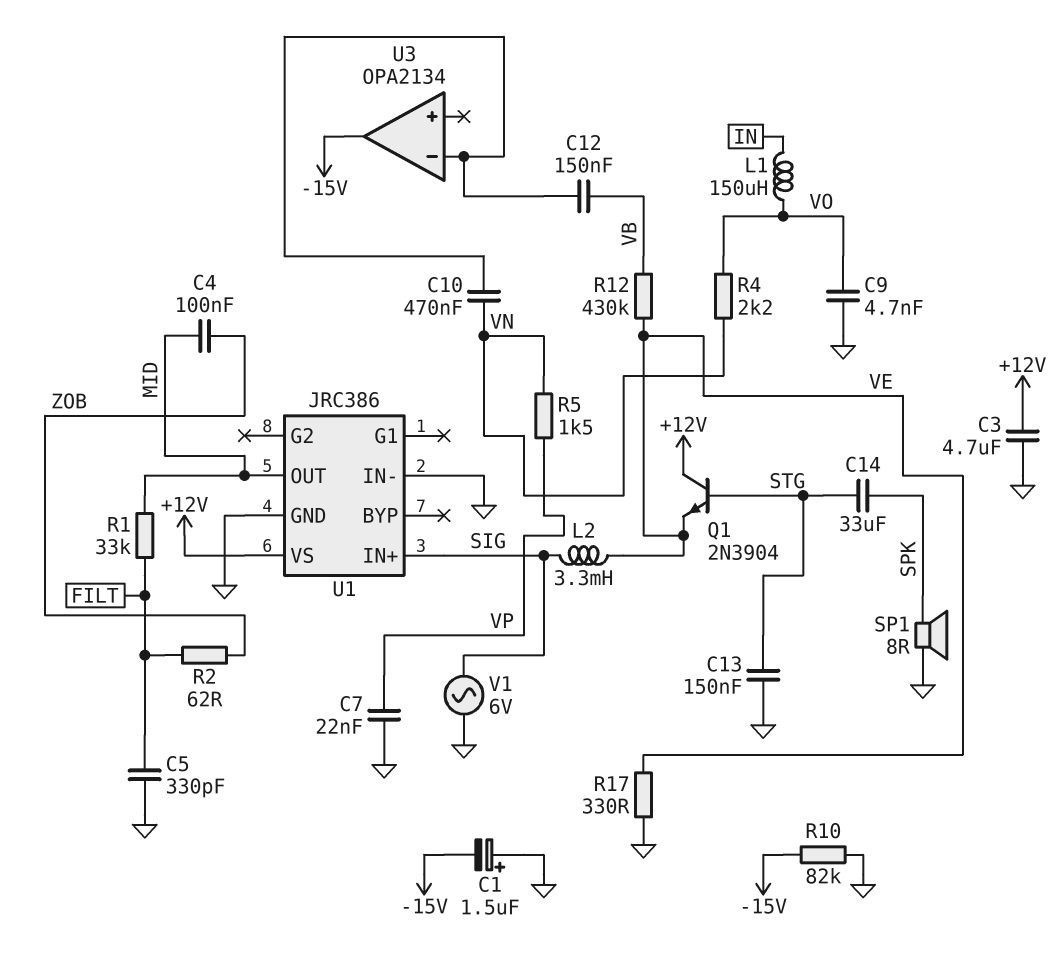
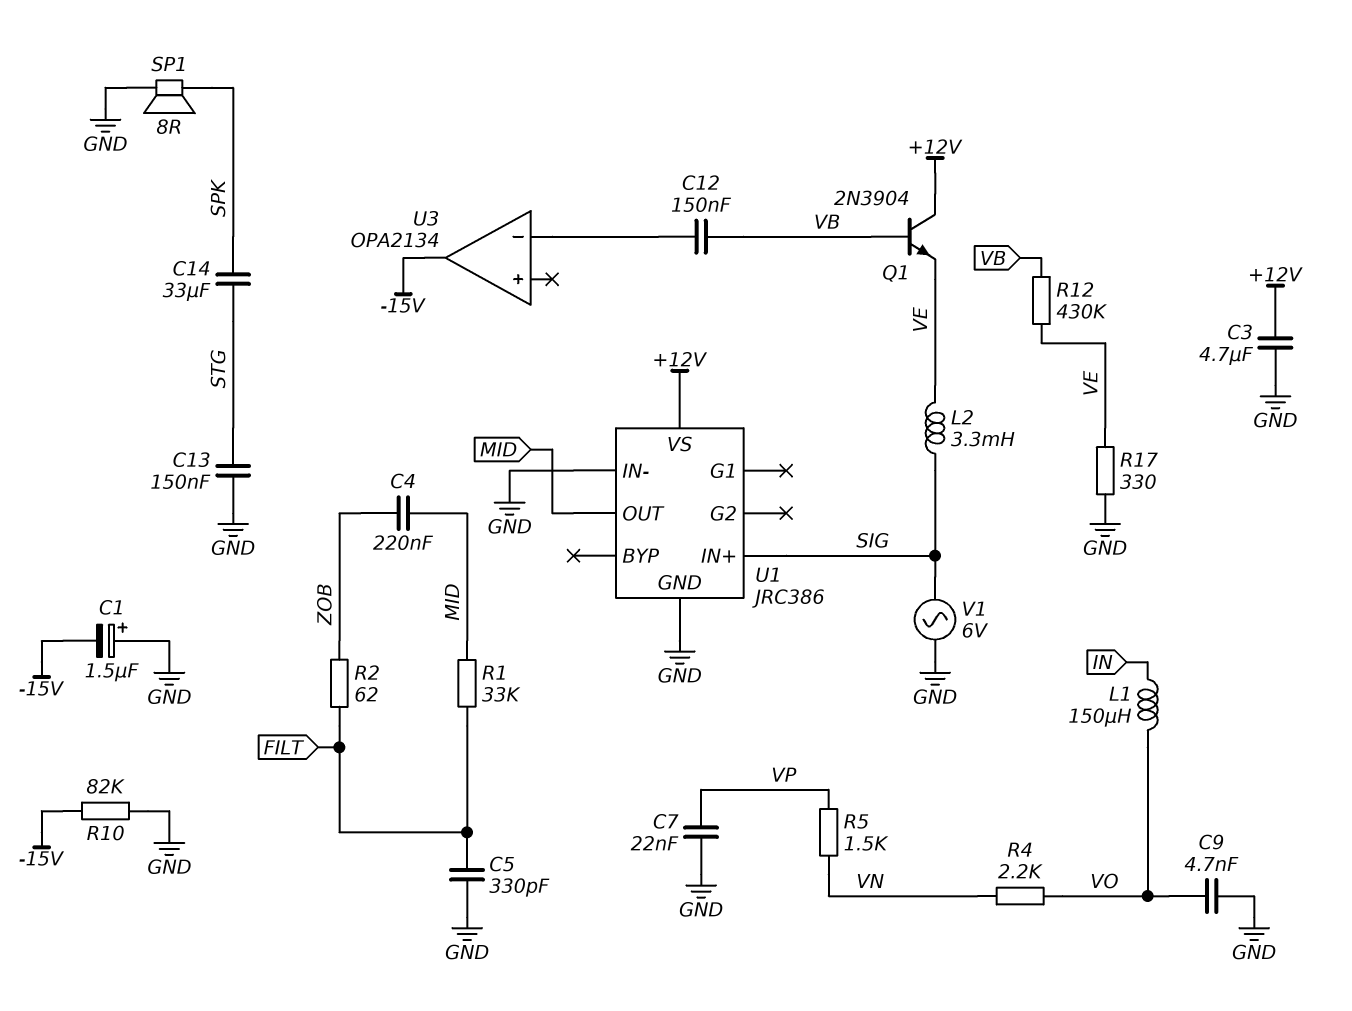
C4: 100nF (MID, ZOB) -> 220nF (MID, ZOB)
C10: 470nF (U3/in-, VN) -> none
Q1: NPN 2N3904 (B STG, C +12V, E VE) -> NPN 2N3904 (B VB, C +12V, E VE)

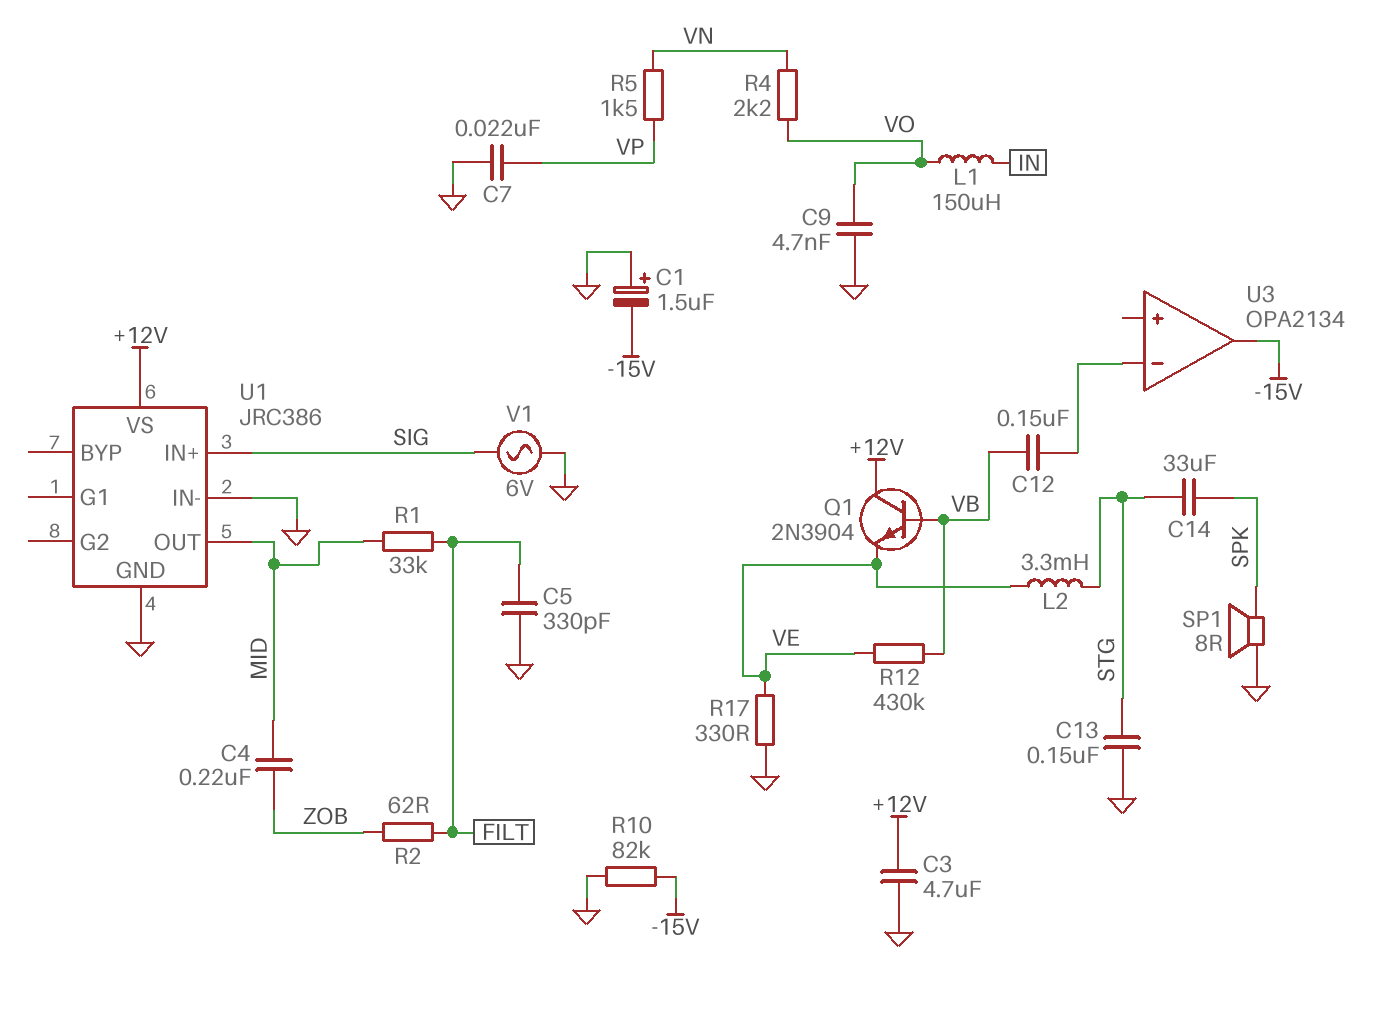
L2: 3.3mH (SIG, VE) -> 3.3mH (STG, VE)

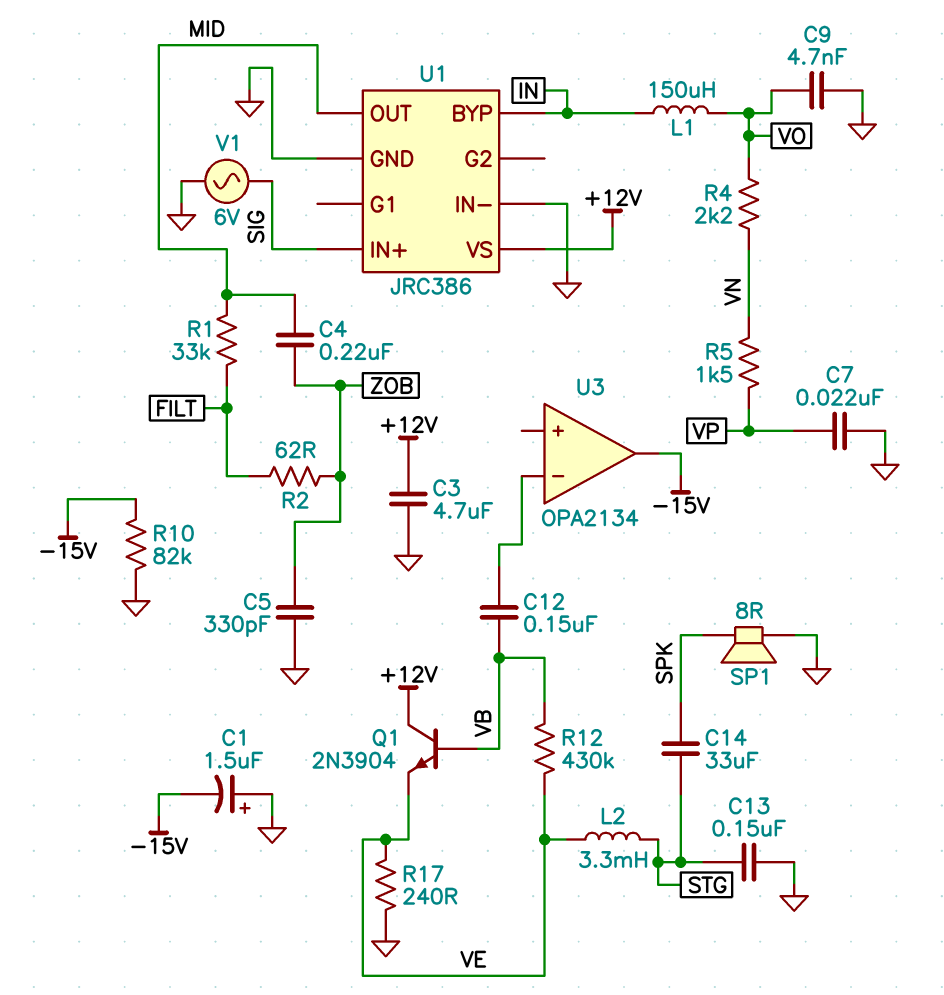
C5: 330pF (FILT, GND) -> 330pF (GND, ZOB)
R17: 330 (GND, VE) -> 240 (GND, VE)
U1 pin BYP: none -> IN

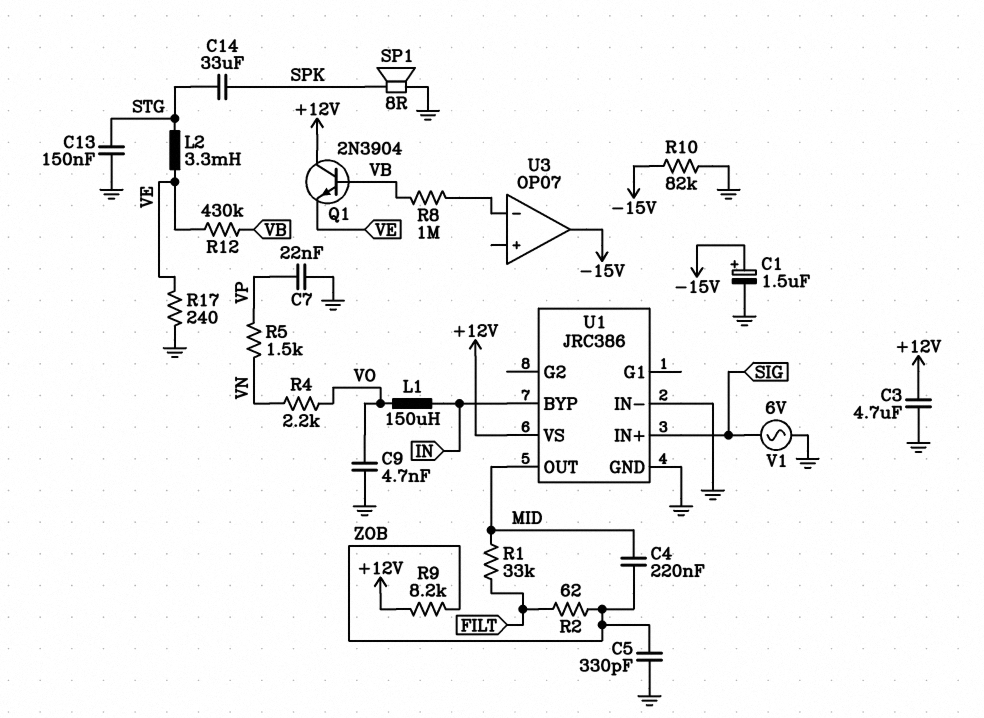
C1: 1.5uF (plus GND, minus -15V) -> 1.5uF (plus -15V, minus GND)
C12: 150nF (U3/in-, VB) -> none
R8: none -> 1M (U3/in-, VB)
R9: none -> 8.2k (+12V, ZOB)
U3: OPA2134 -> OP07

